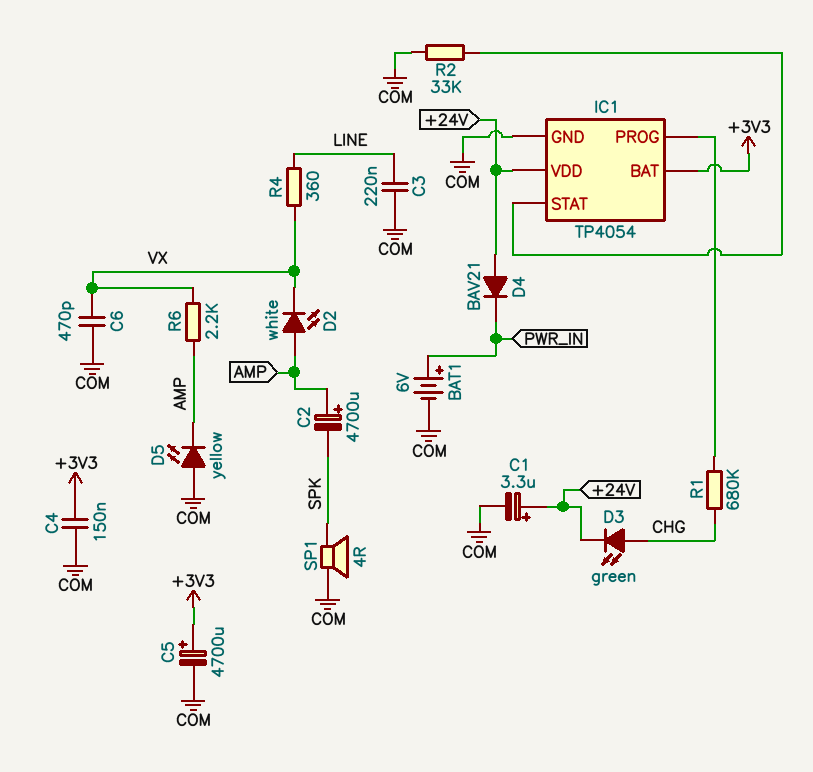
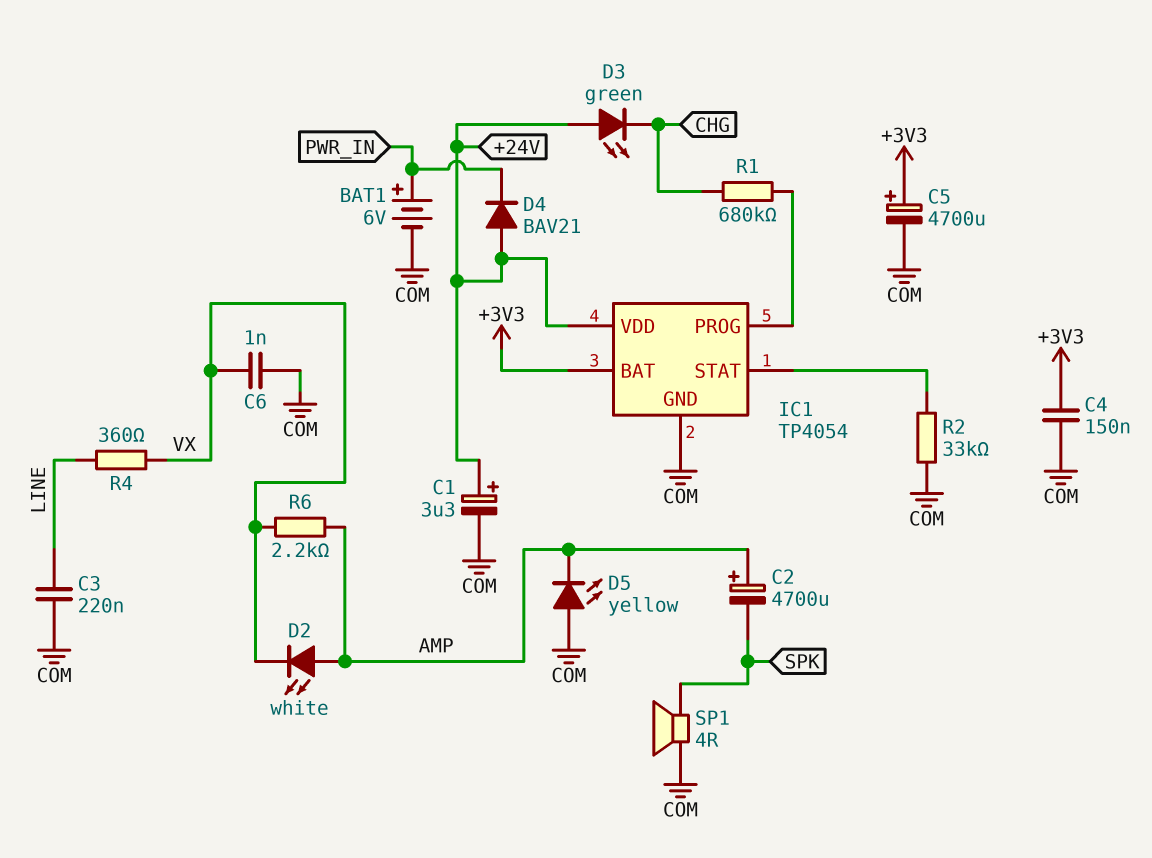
C6: 470pF (COM, VX) -> 1nF (COM, VX)
D3: LED green (A CHG, K +24V) -> LED green (A +24V, K CHG)

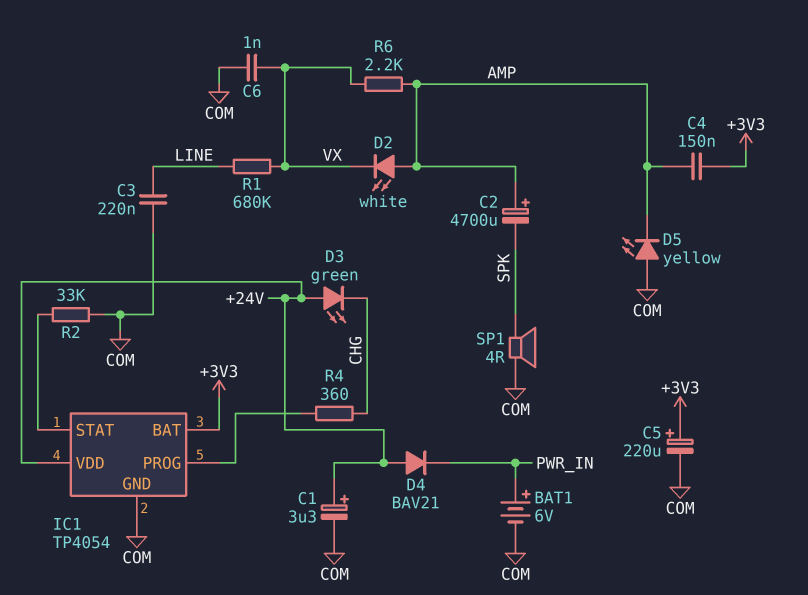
C4: 150nF (+3V3, COM) -> 150nF (+3V3, AMP)
C5: 4700uF (plus +3V3, minus COM) -> 220uF (plus +3V3, minus COM)
R1: 680k (CHG, IC1/PROG) -> 680k (LINE, VX)
R4: 360 (LINE, VX) -> 360 (CHG, IC1/PROG)

